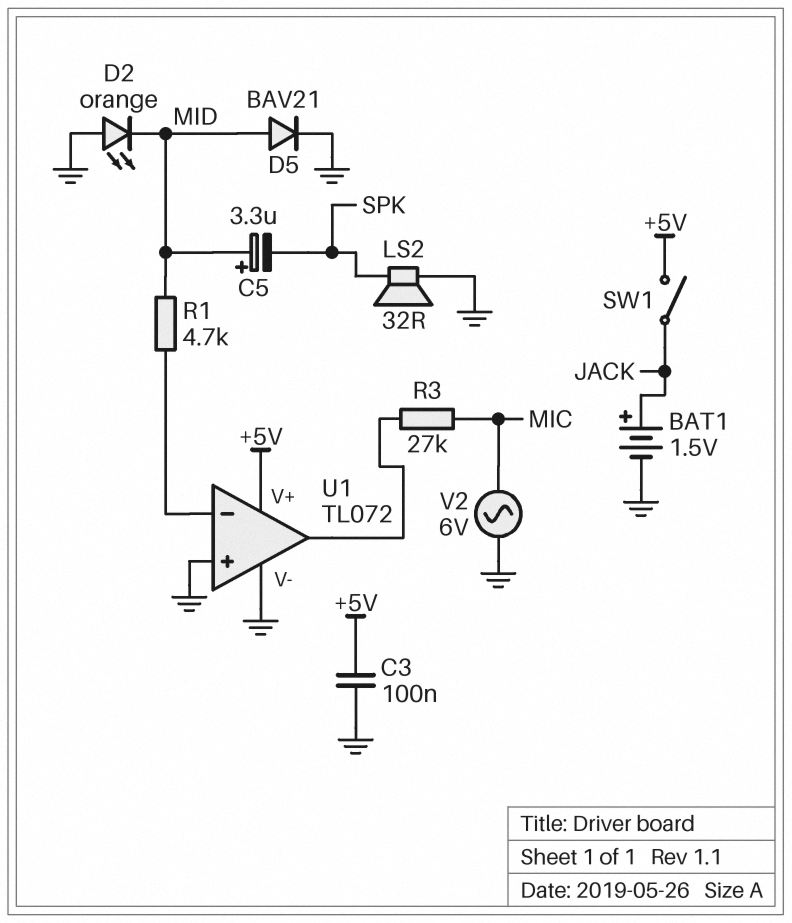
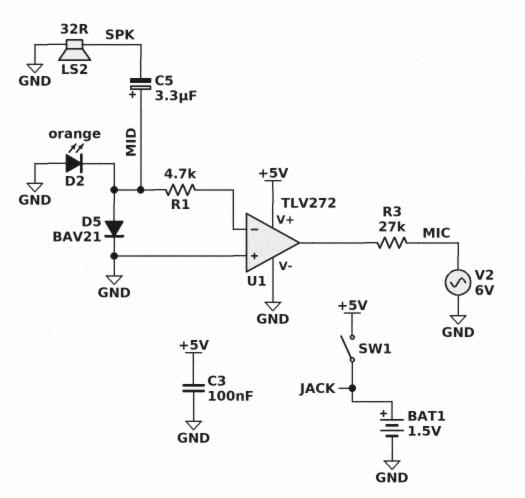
U1: TL072 -> TLV272

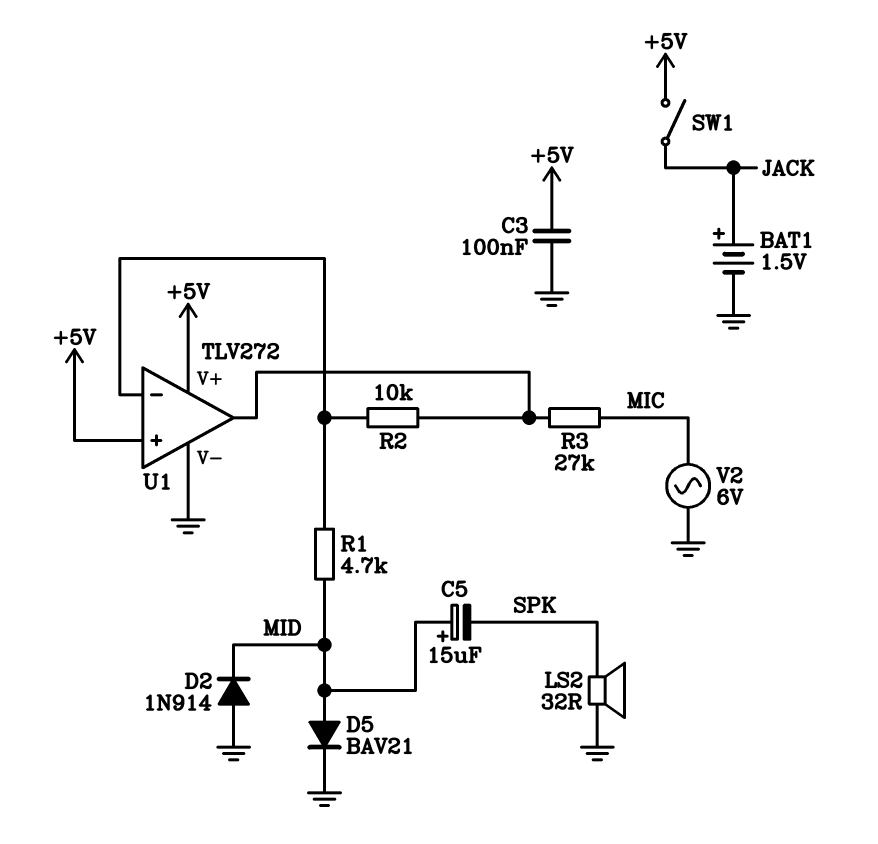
C5: 3.3uF (plus MID, minus SPK) -> 15uF (plus MID, minus SPK)
D2: LED orange (A GND, K MID) -> diode 1N914 (A GND, K MID)
R2: none -> 10k (U1/in-, U1/out)
U1 pin in+: GND -> +5V

